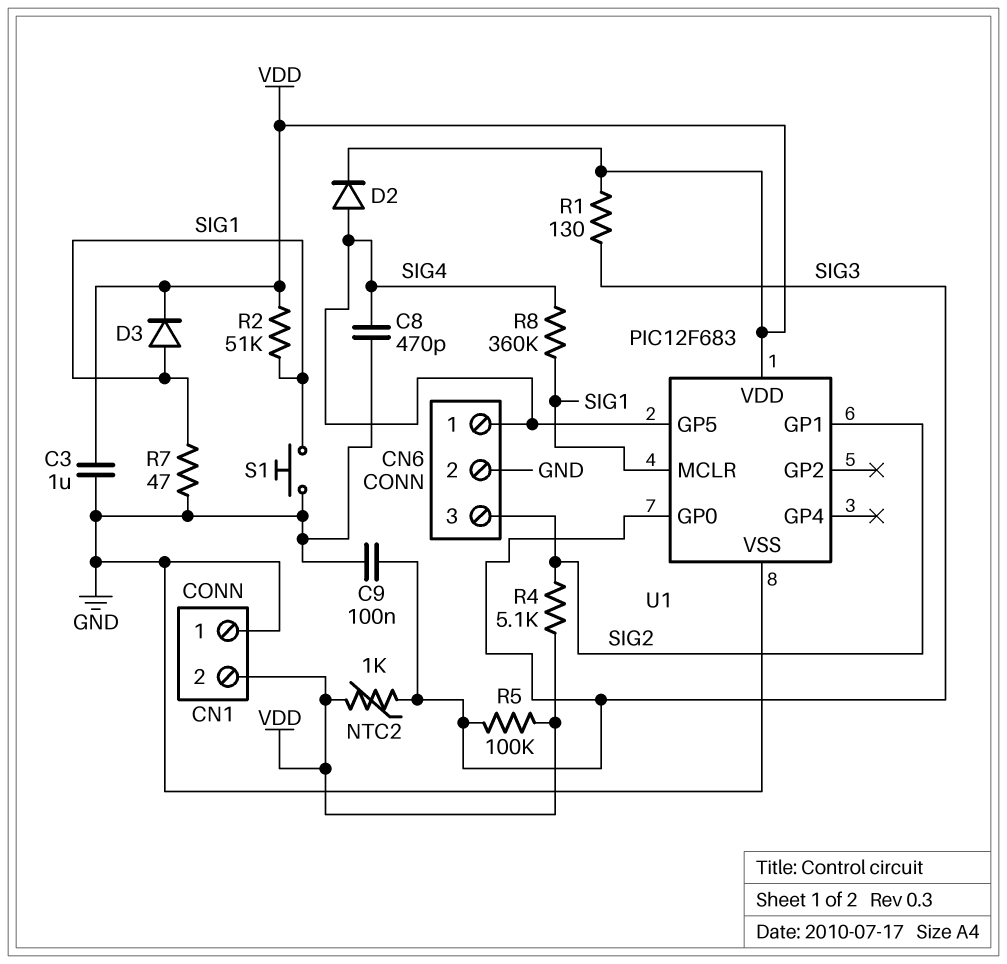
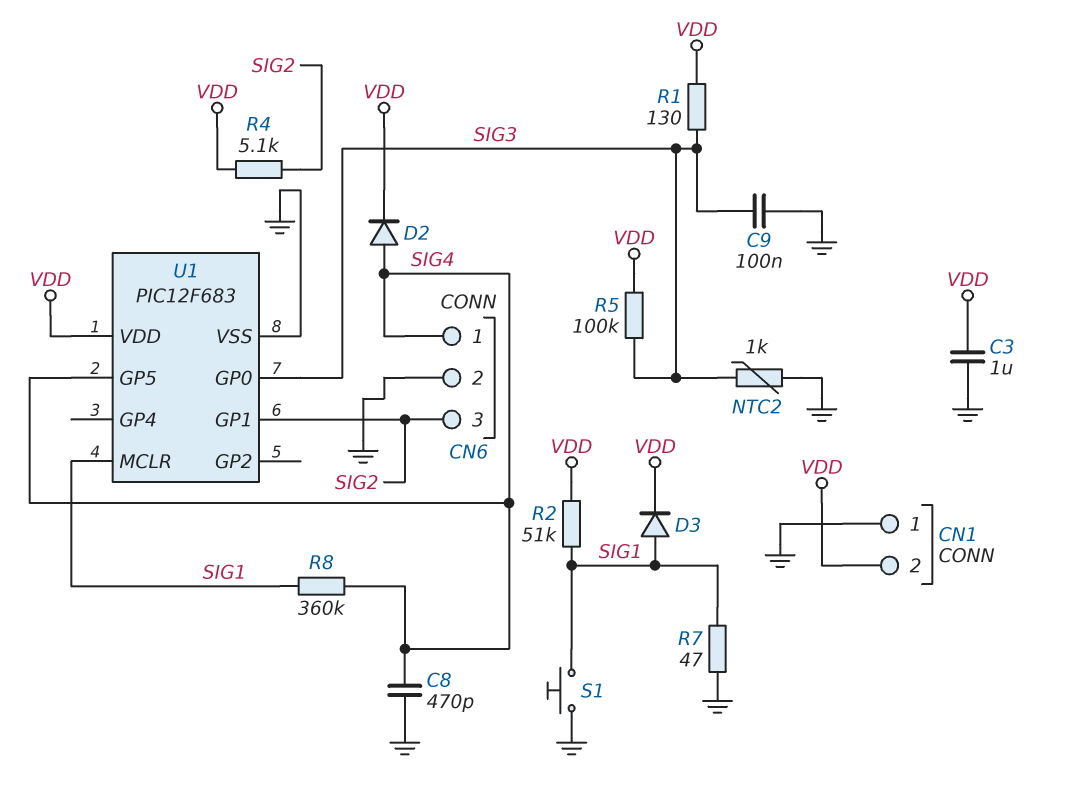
NTC2: 1k (SIG3, VDD) -> 1k (GND, SIG3)

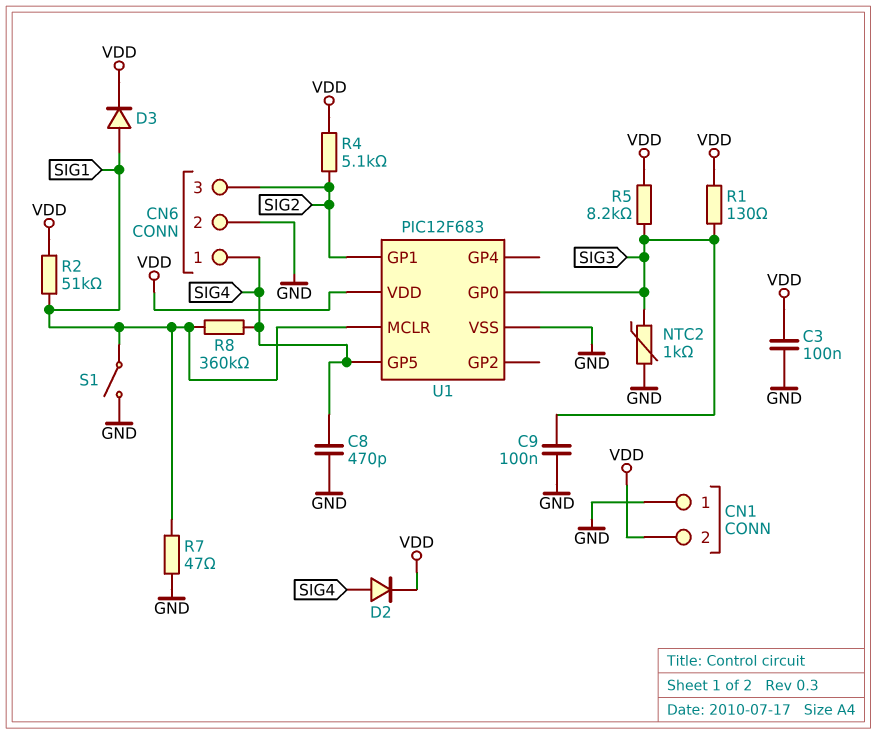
C3: 1uF (GND, VDD) -> 100nF (GND, VDD)
R5: 100k (SIG3, VDD) -> 8.2k (SIG3, VDD)
S1: button (GND, SIG1) -> switch (GND, SIG1)

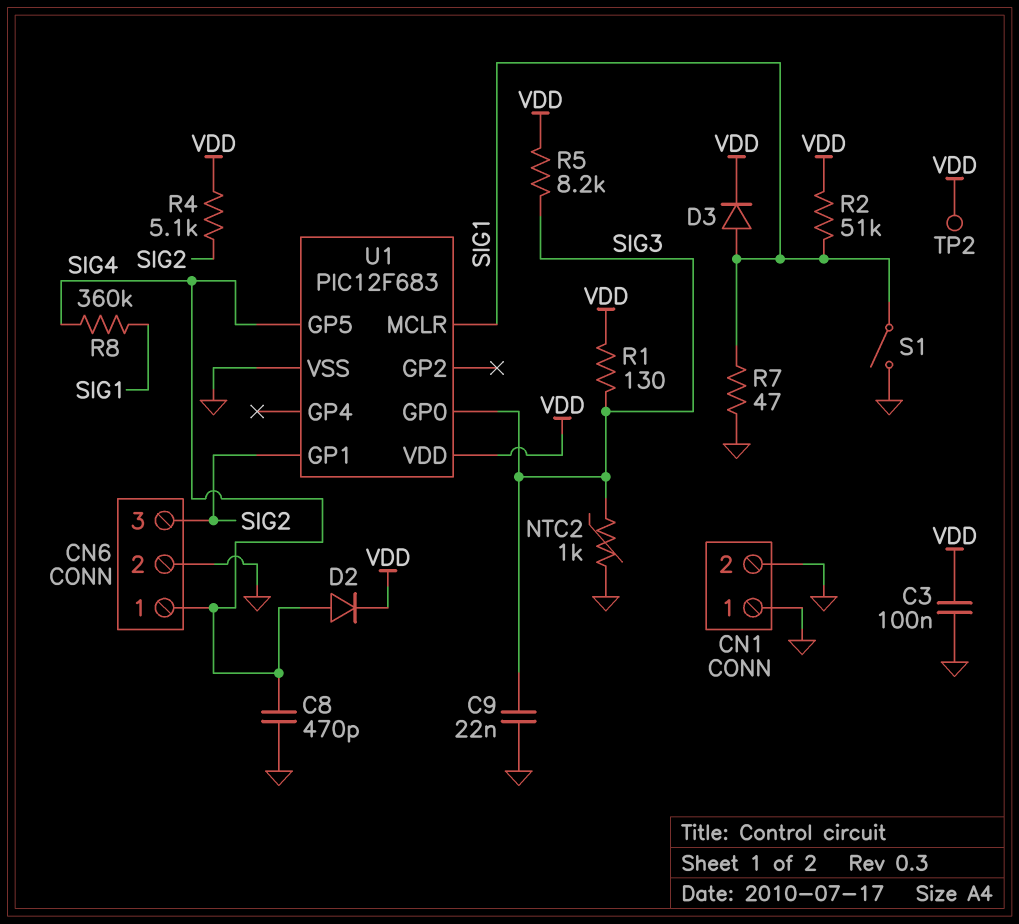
C9: 100nF (GND, SIG3) -> 22nF (GND, SIG3)
CN1 pin 2: VDD -> GND
TP2: none -> test point (VDD)

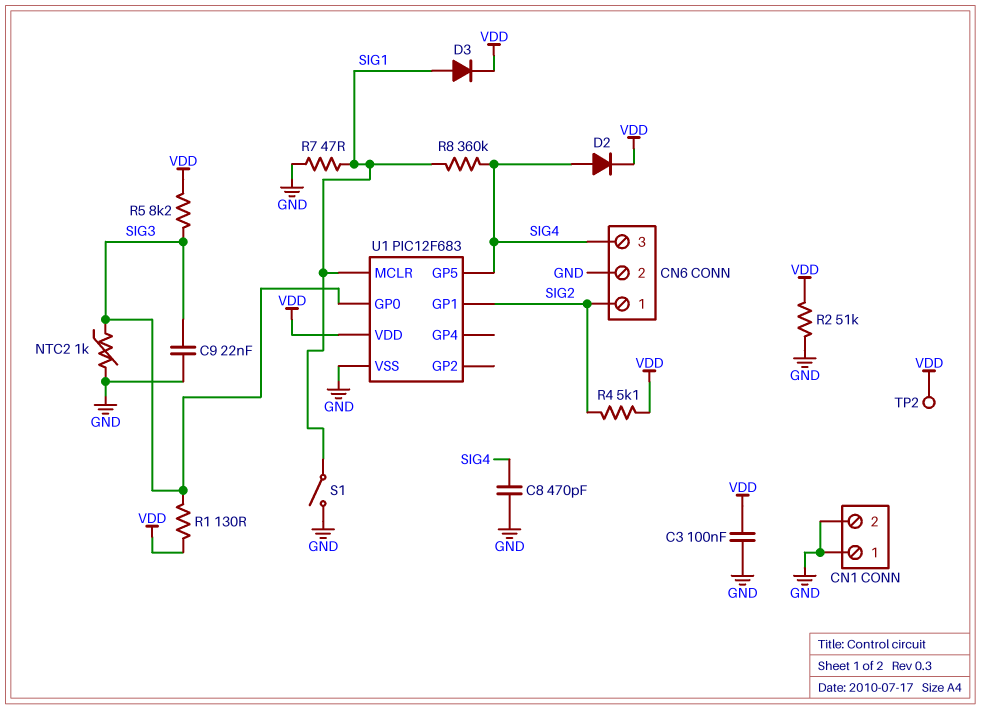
CN6 pin 1: SIG4 -> SIG2
CN6 pin 3: SIG2 -> SIG4
R2: 51k (SIG1, VDD) -> 51k (GND, VDD)

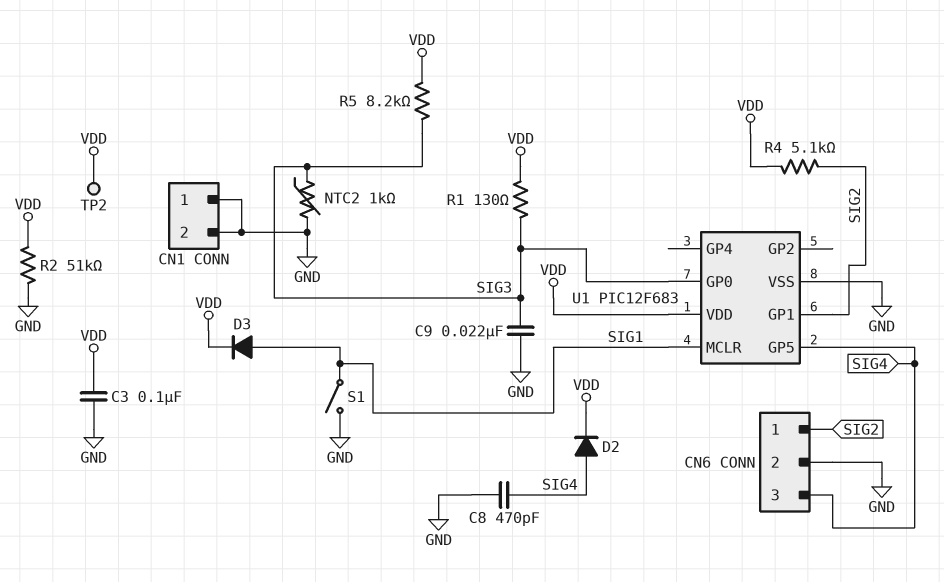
R7: 47 (GND, SIG1) -> none
R8: 360k (SIG1, SIG4) -> none

